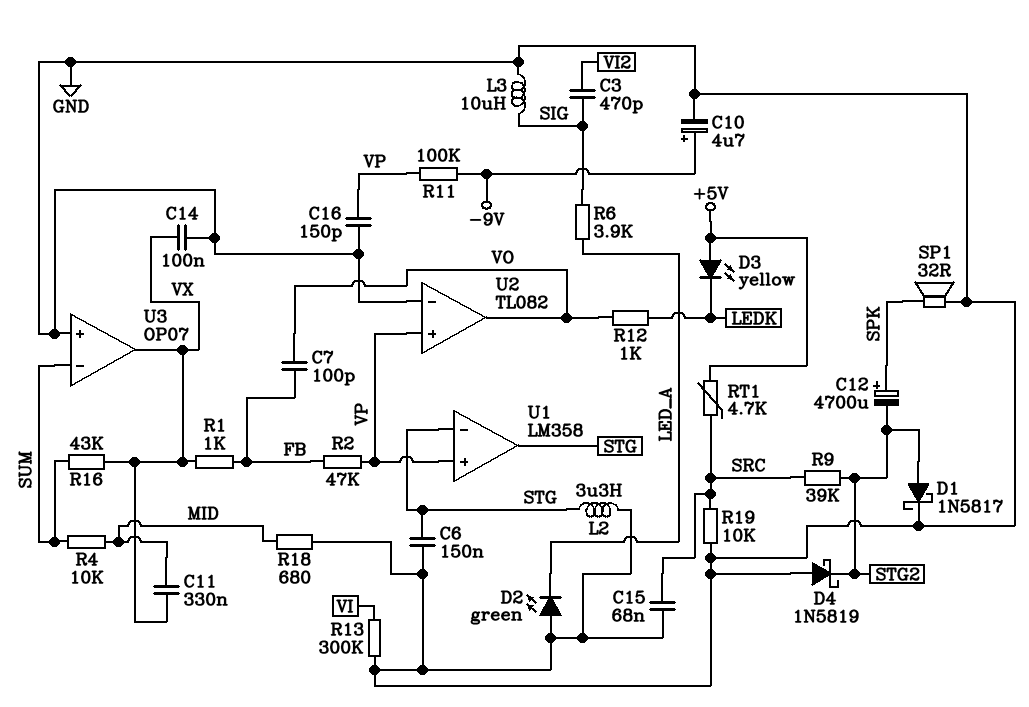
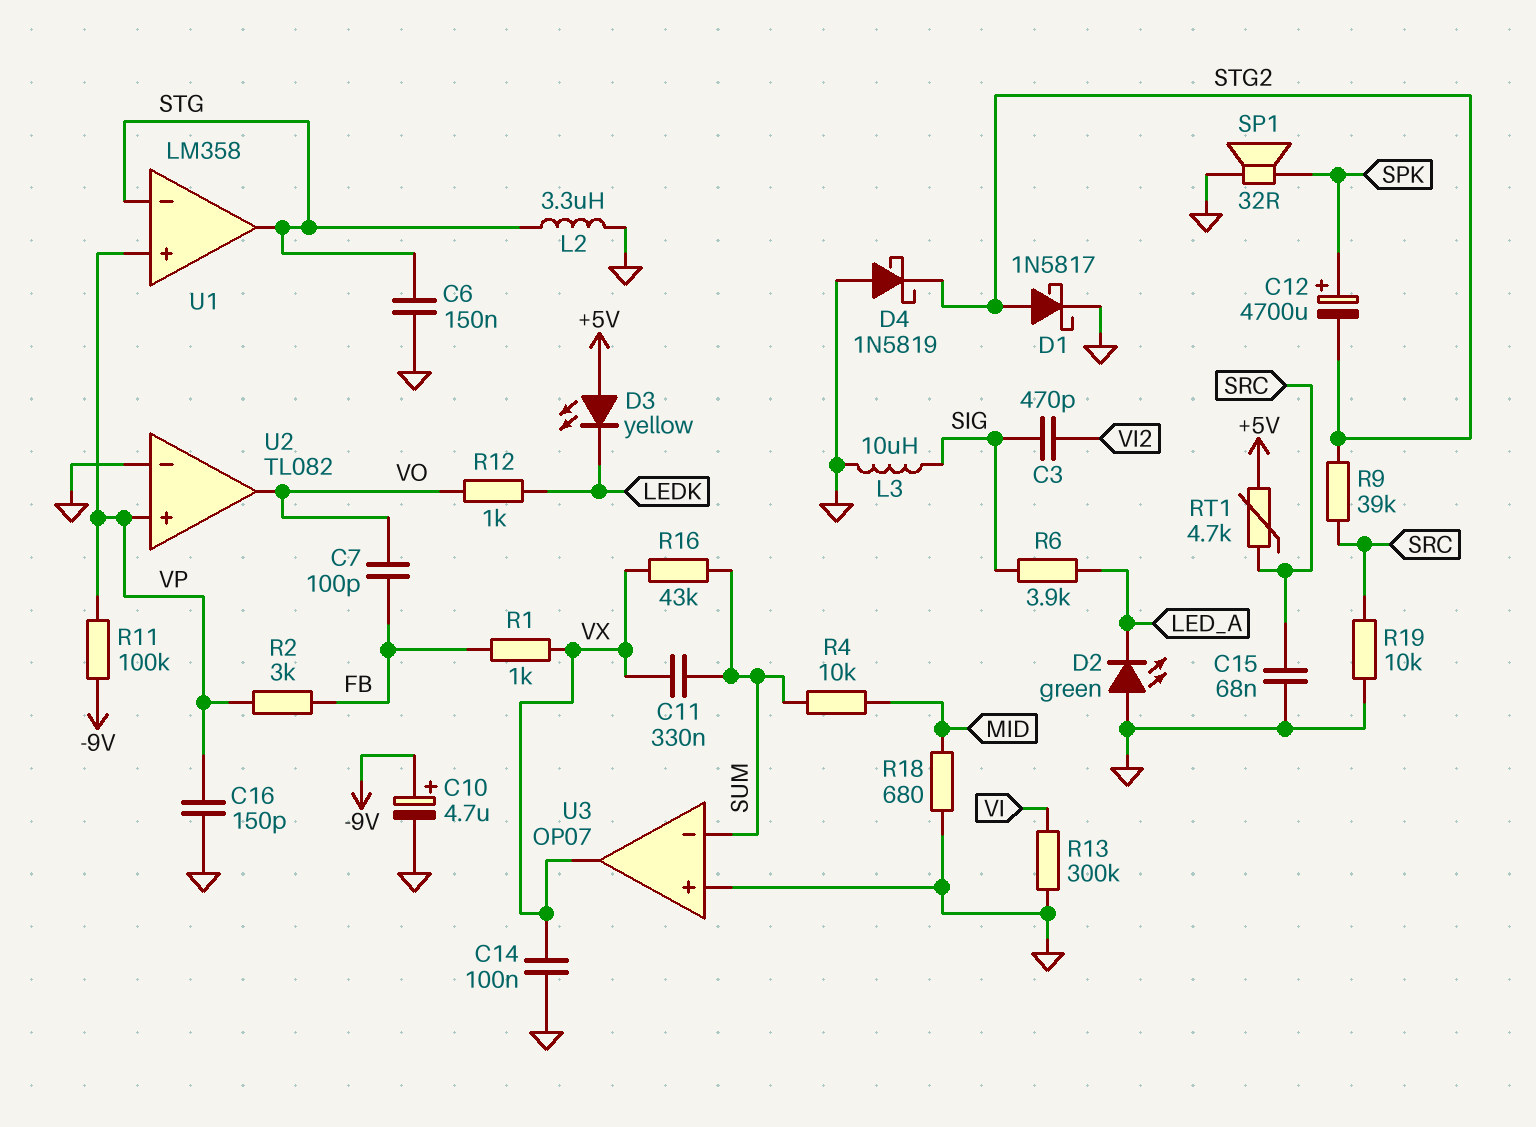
C11: 330nF (MID, VX) -> 330nF (SUM, VX)
R2: 47k (FB, VP) -> 3k (FB, VP)

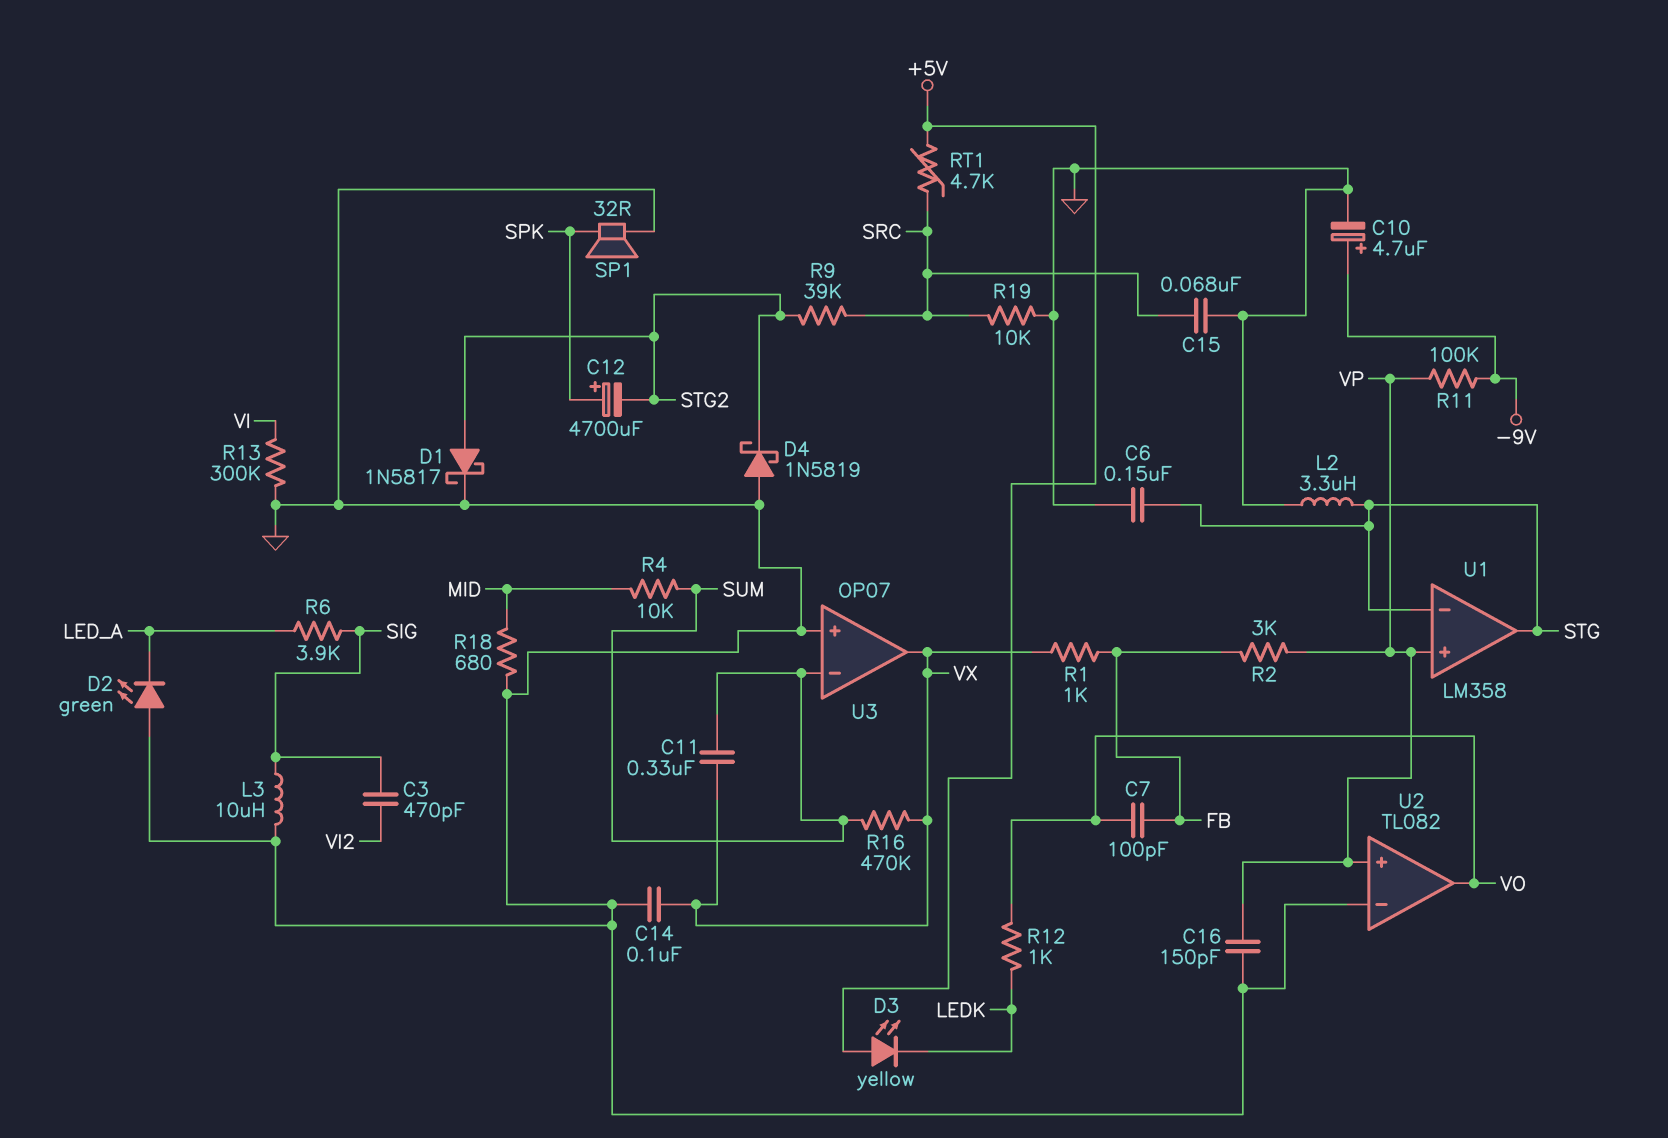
R16: 43k (SUM, VX) -> 470k (SUM, VX)

